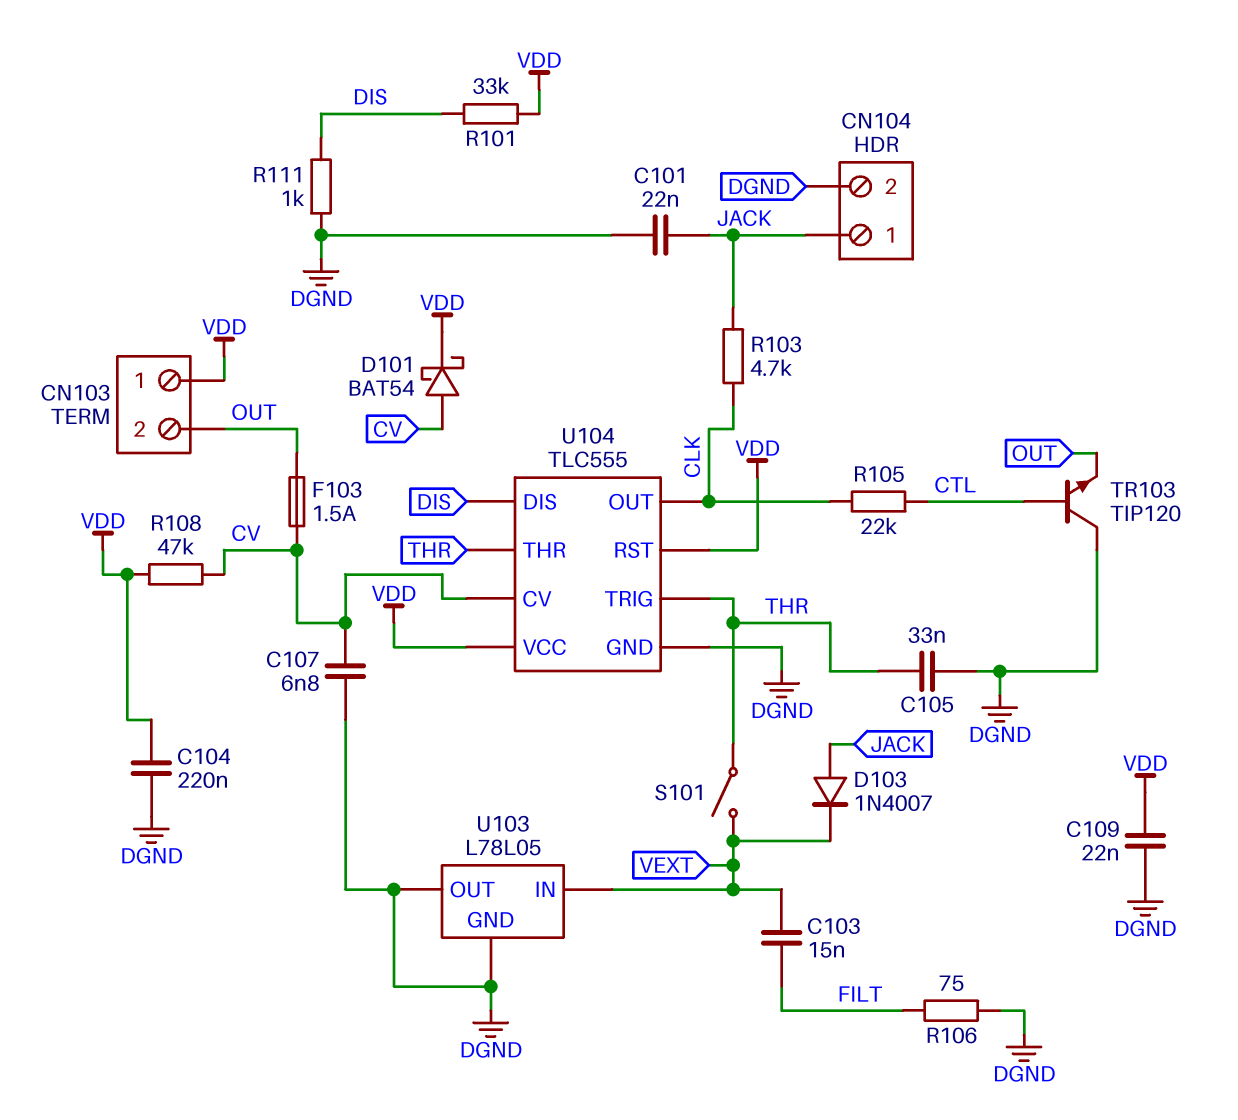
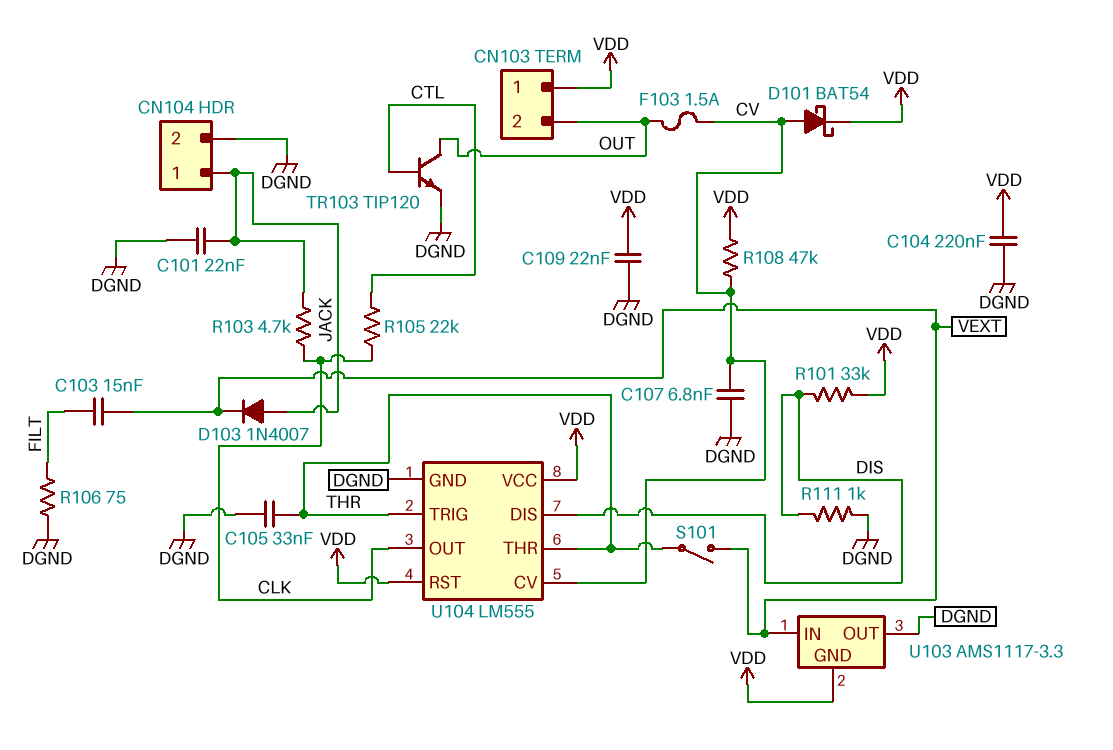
TR103: NPN TIP120 (B CTL, C DGND, E OUT) -> NPN TIP120 (B CTL, C OUT, E DGND)
U103: L78L05 -> AMS1117-3.3
U103 pin GND: DGND -> VDD
U104: TLC555 -> LM555

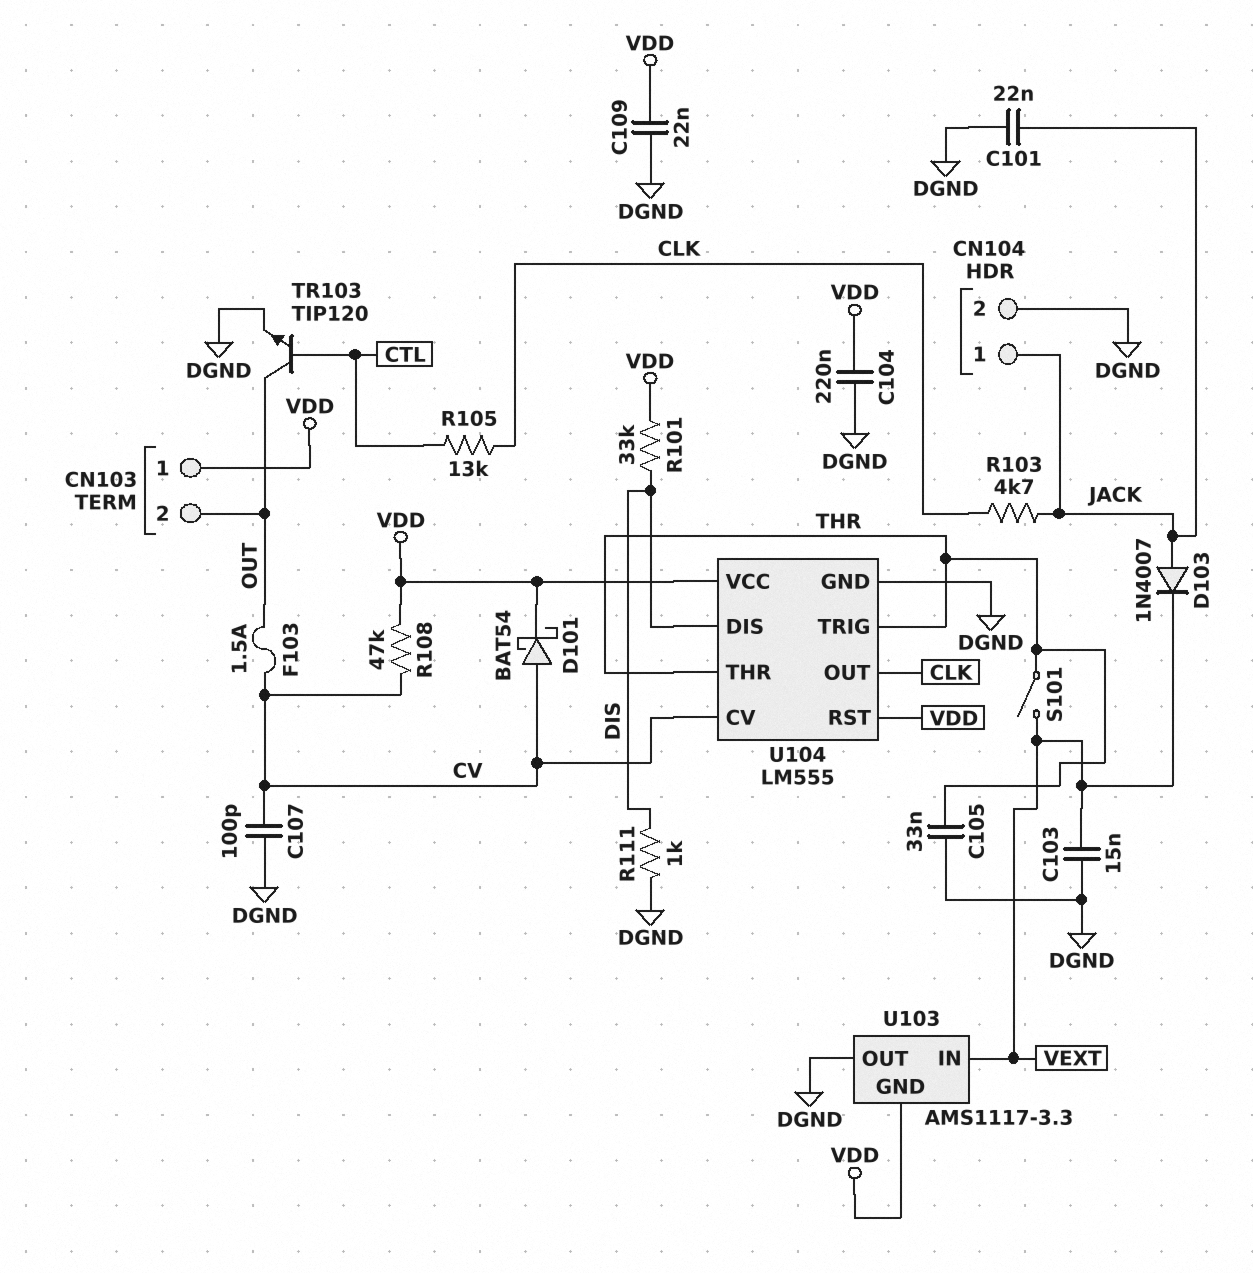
C103: 15nF (FILT, VEXT) -> 15nF (DGND, VEXT)
C107: 6.8nF (CV, DGND) -> 100pF (CV, DGND)
R105: 22k (CLK, CTL) -> 13k (CLK, CTL)
R106: 75 (DGND, FILT) -> none

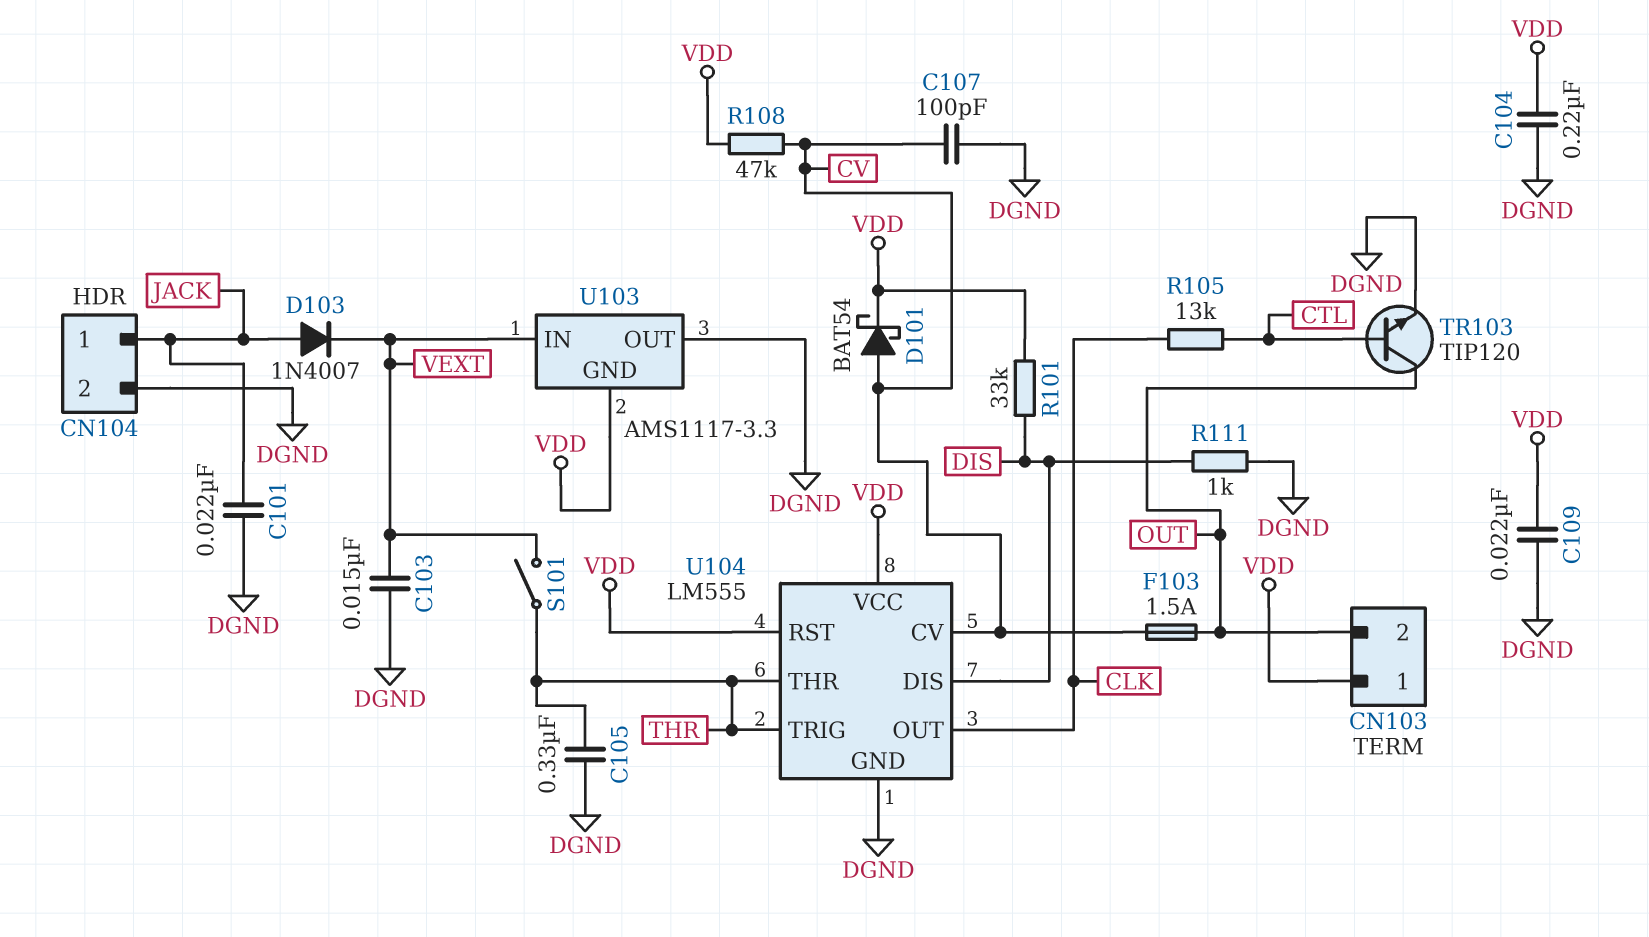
C105: 33nF (DGND, THR) -> 330nF (DGND, THR)
R103: 4.7k (CLK, JACK) -> none

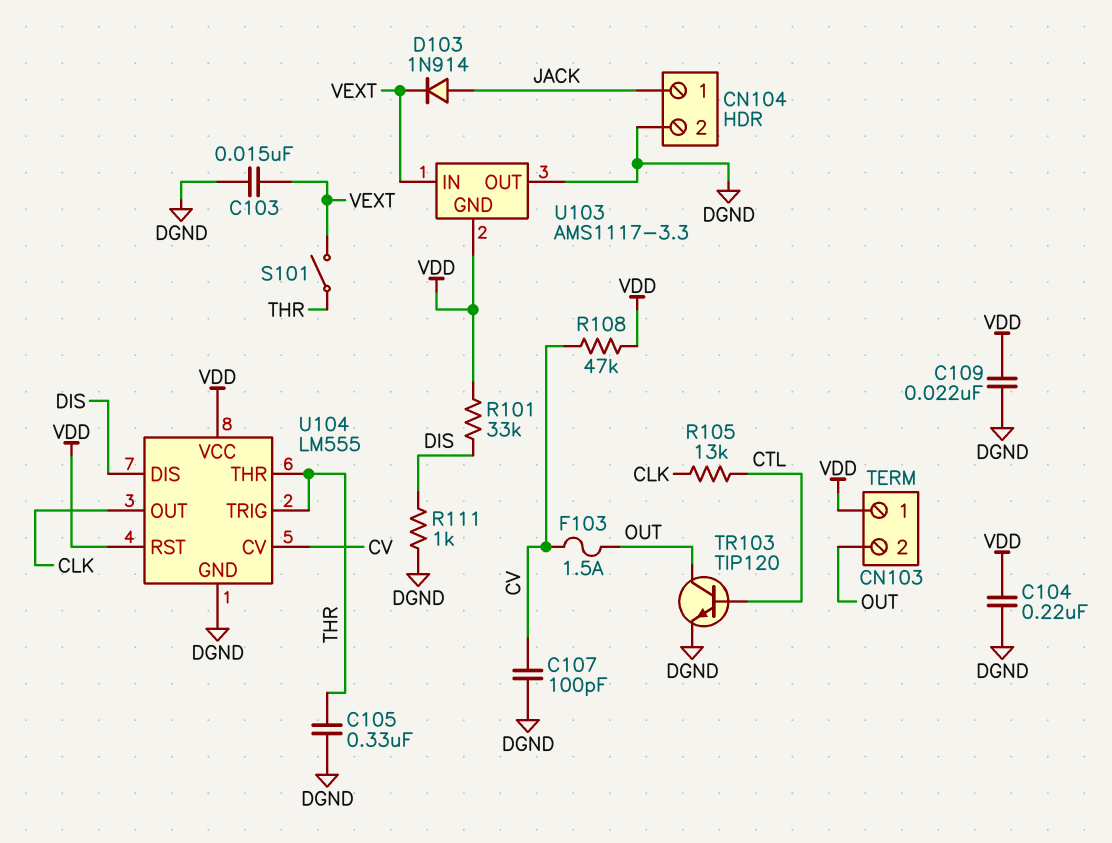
C101: 22nF (DGND, JACK) -> none
D101: schottky BAT54 (A CV, K VDD) -> none
D103: diode 1N4007 (A JACK, K VEXT) -> diode 1N914 (A JACK, K VEXT)

